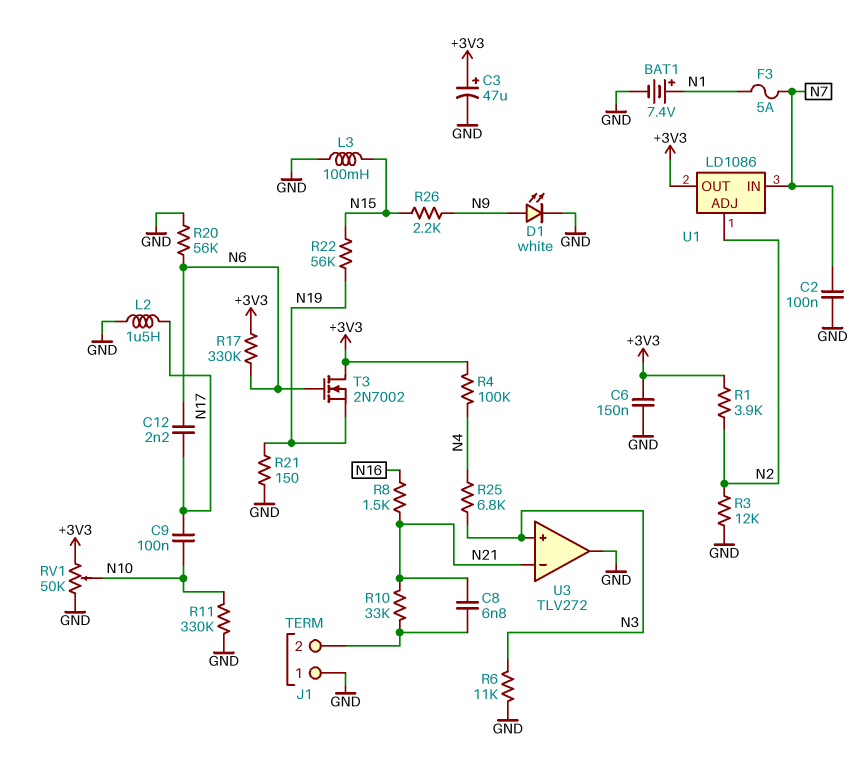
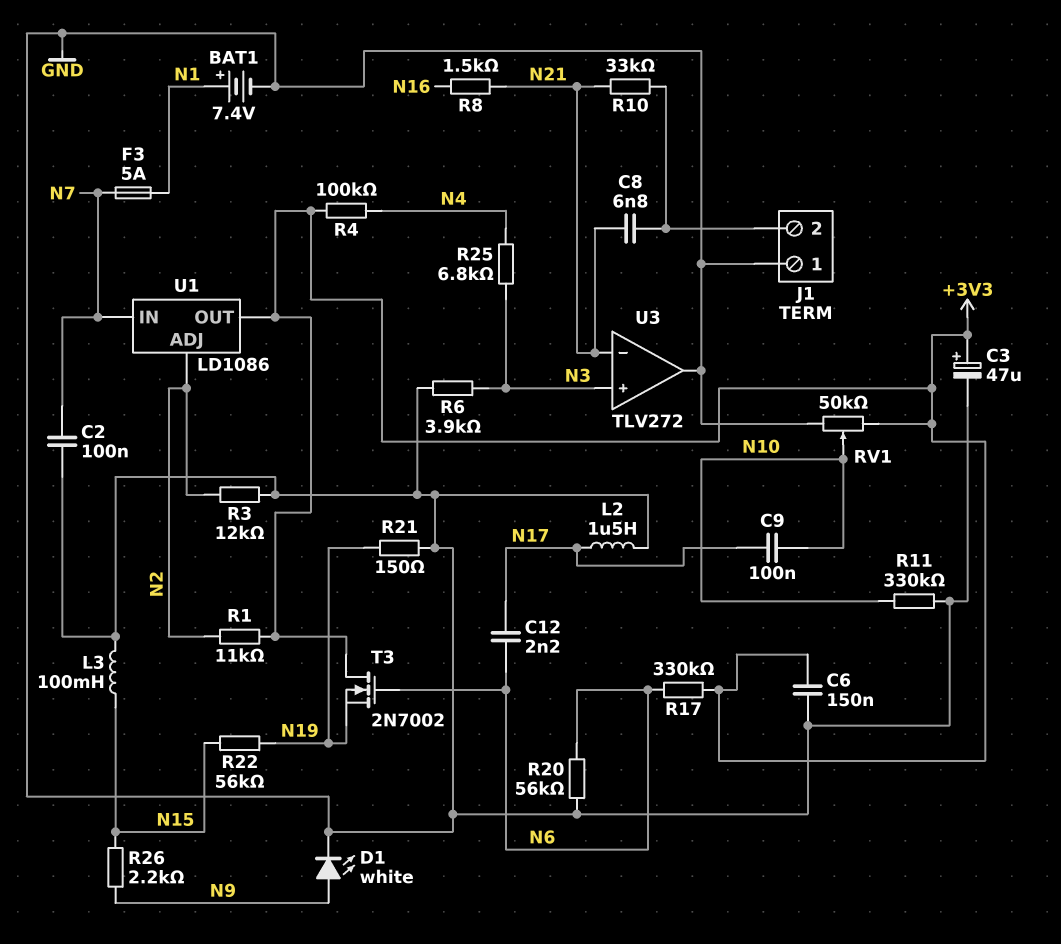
R1: 3.9k (+3V3, N2) -> 11k (+3V3, N2)
R6: 11k (GND, N3) -> 3.9k (GND, N3)

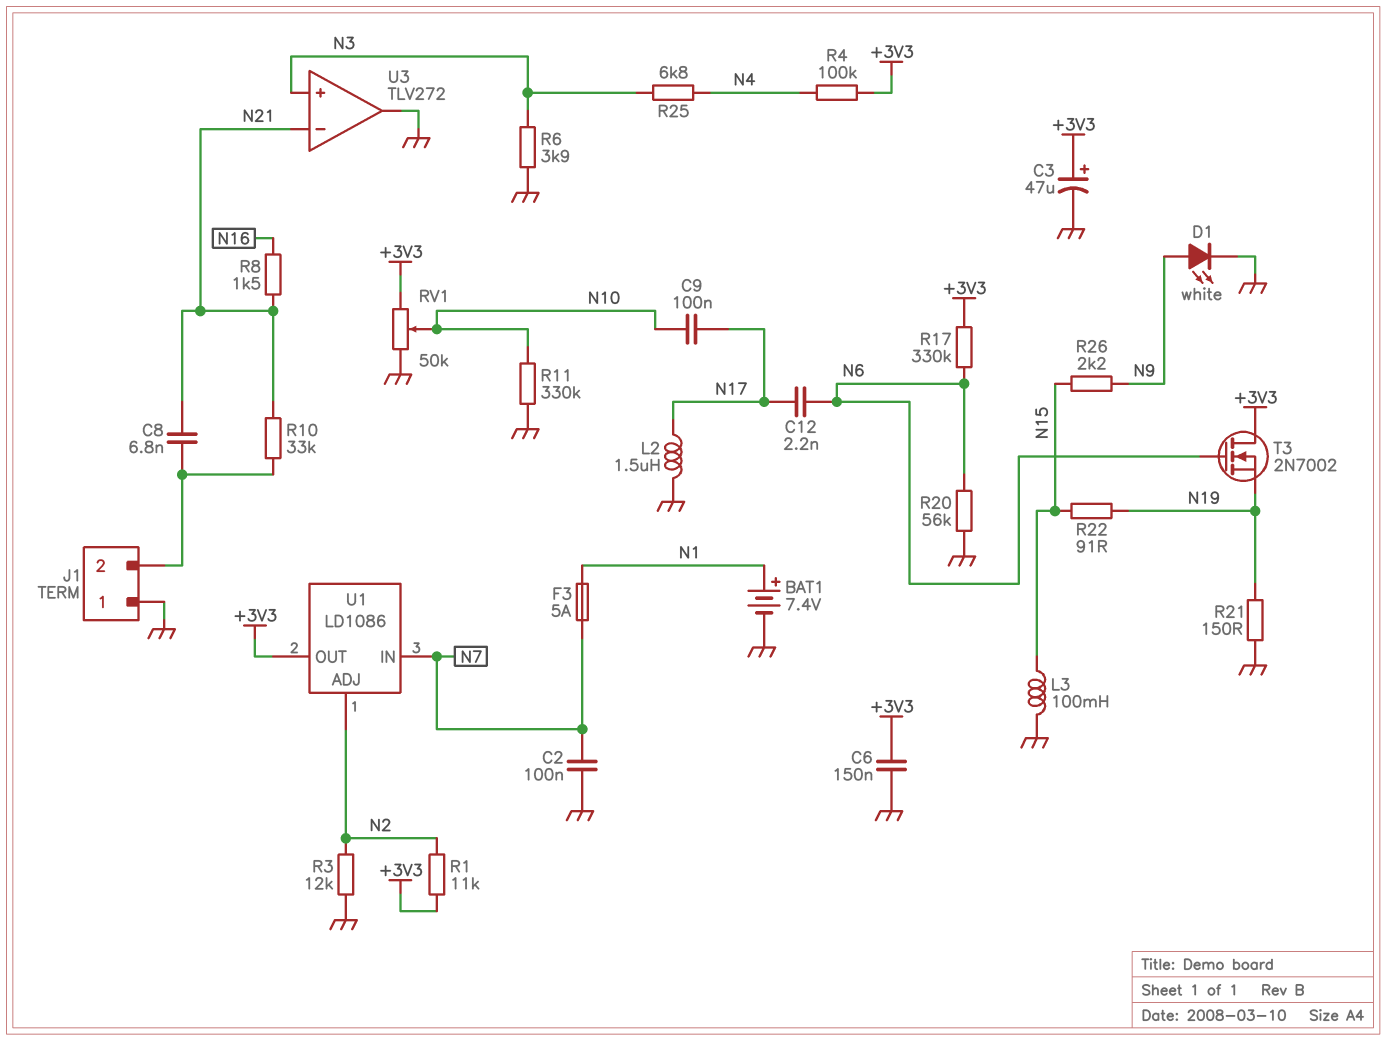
R22: 56k (N15, N19) -> 91 (N15, N19)

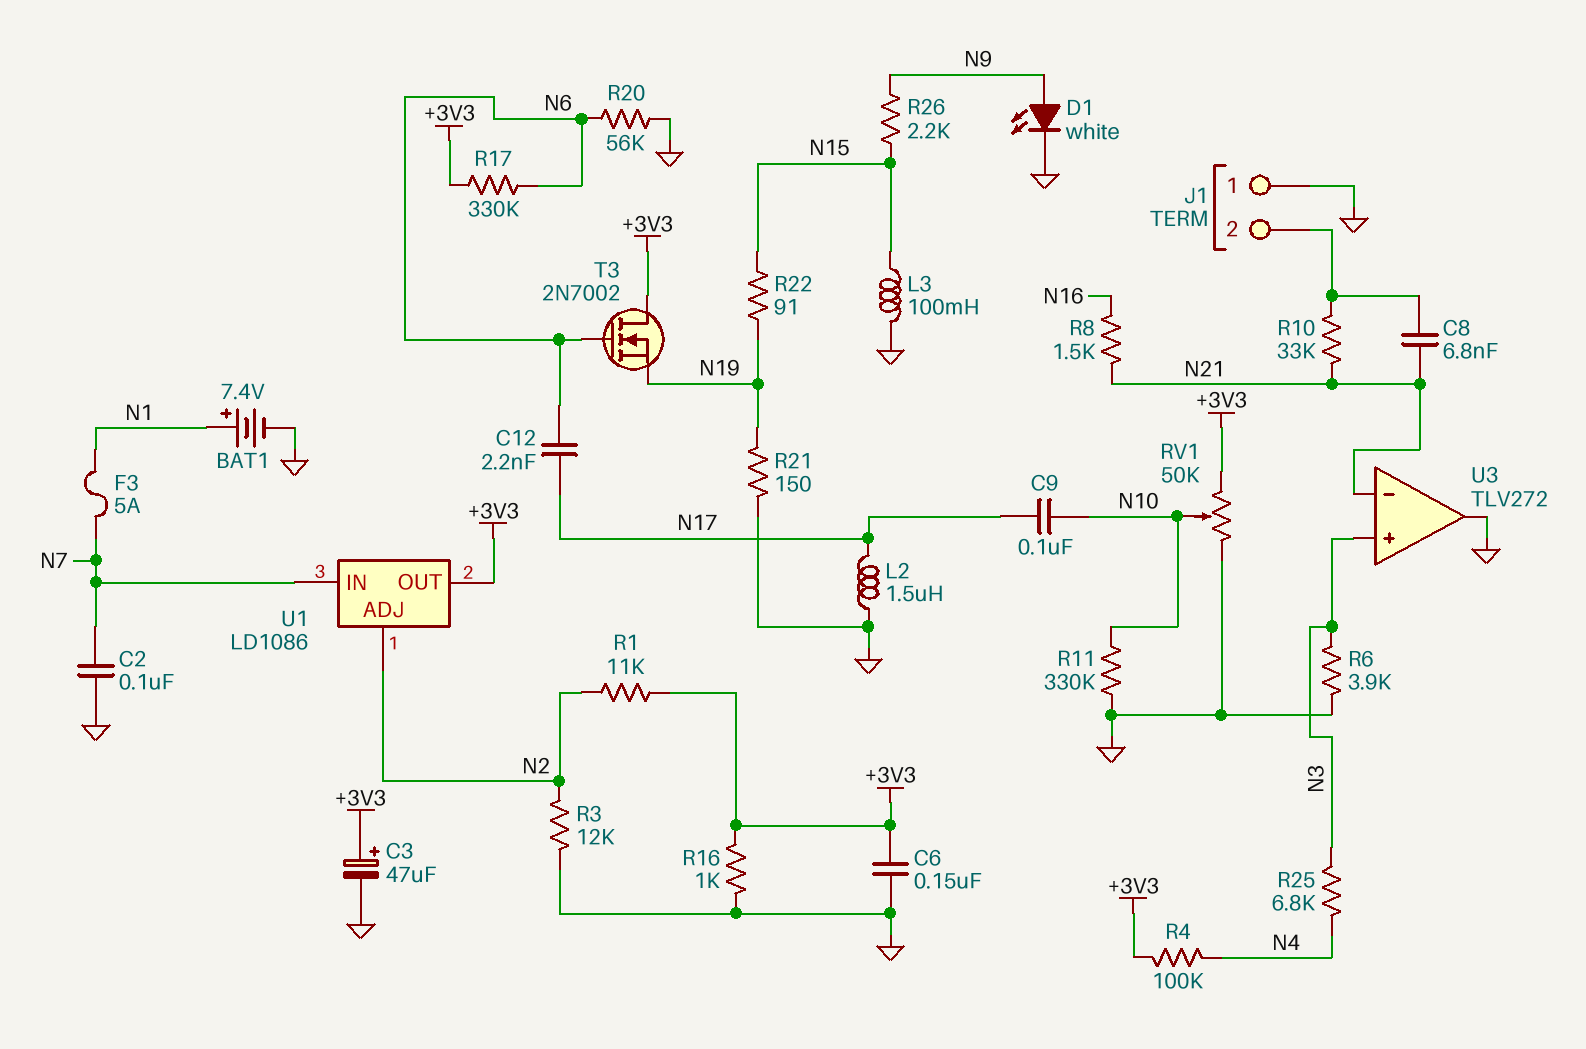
R16: none -> 1k (+3V3, GND)

